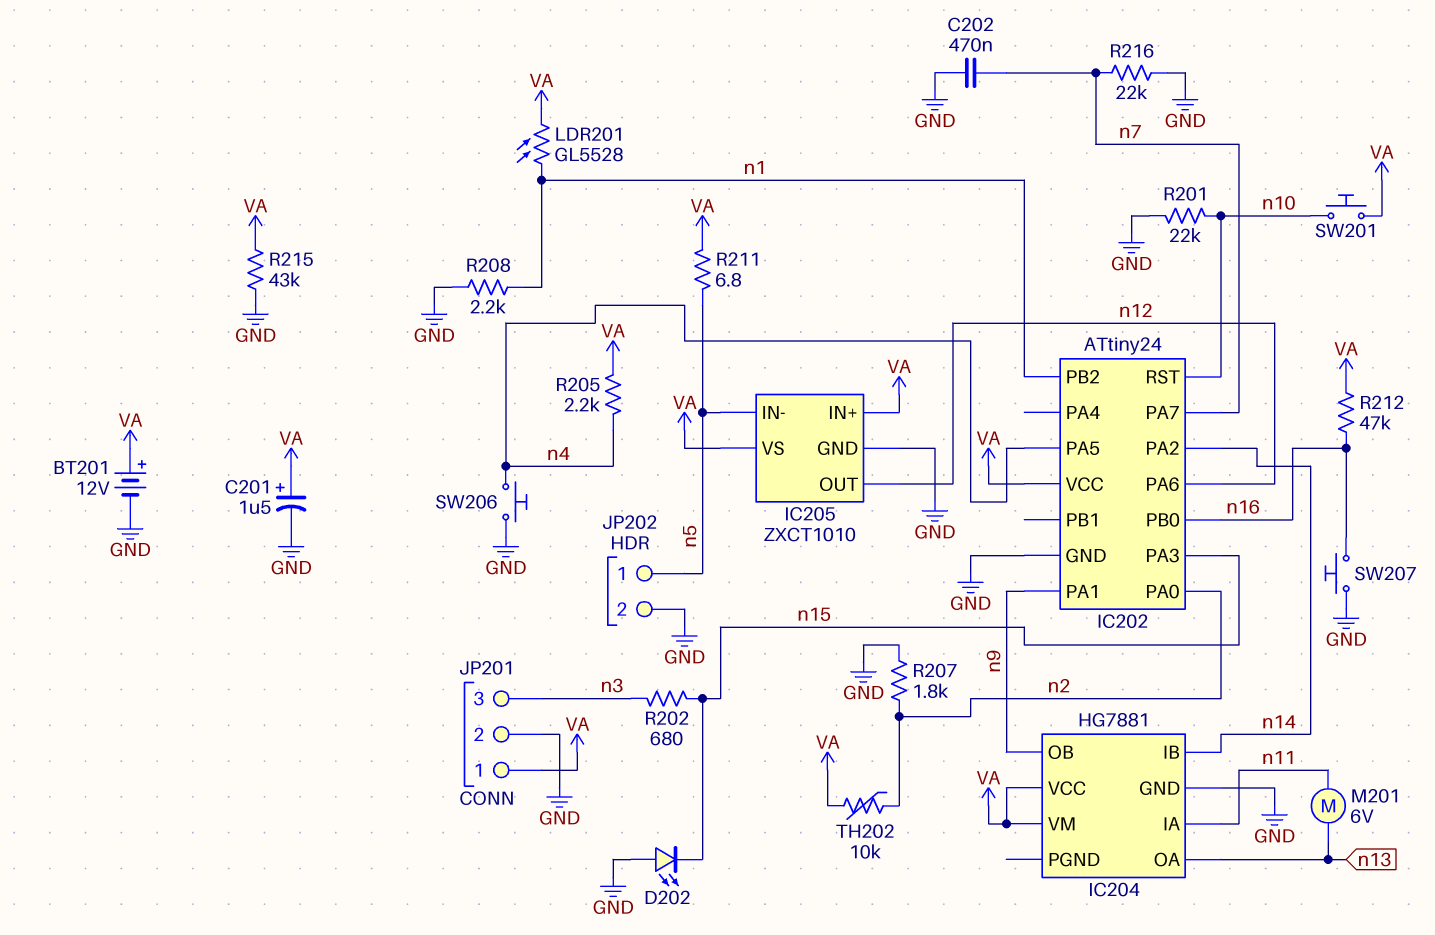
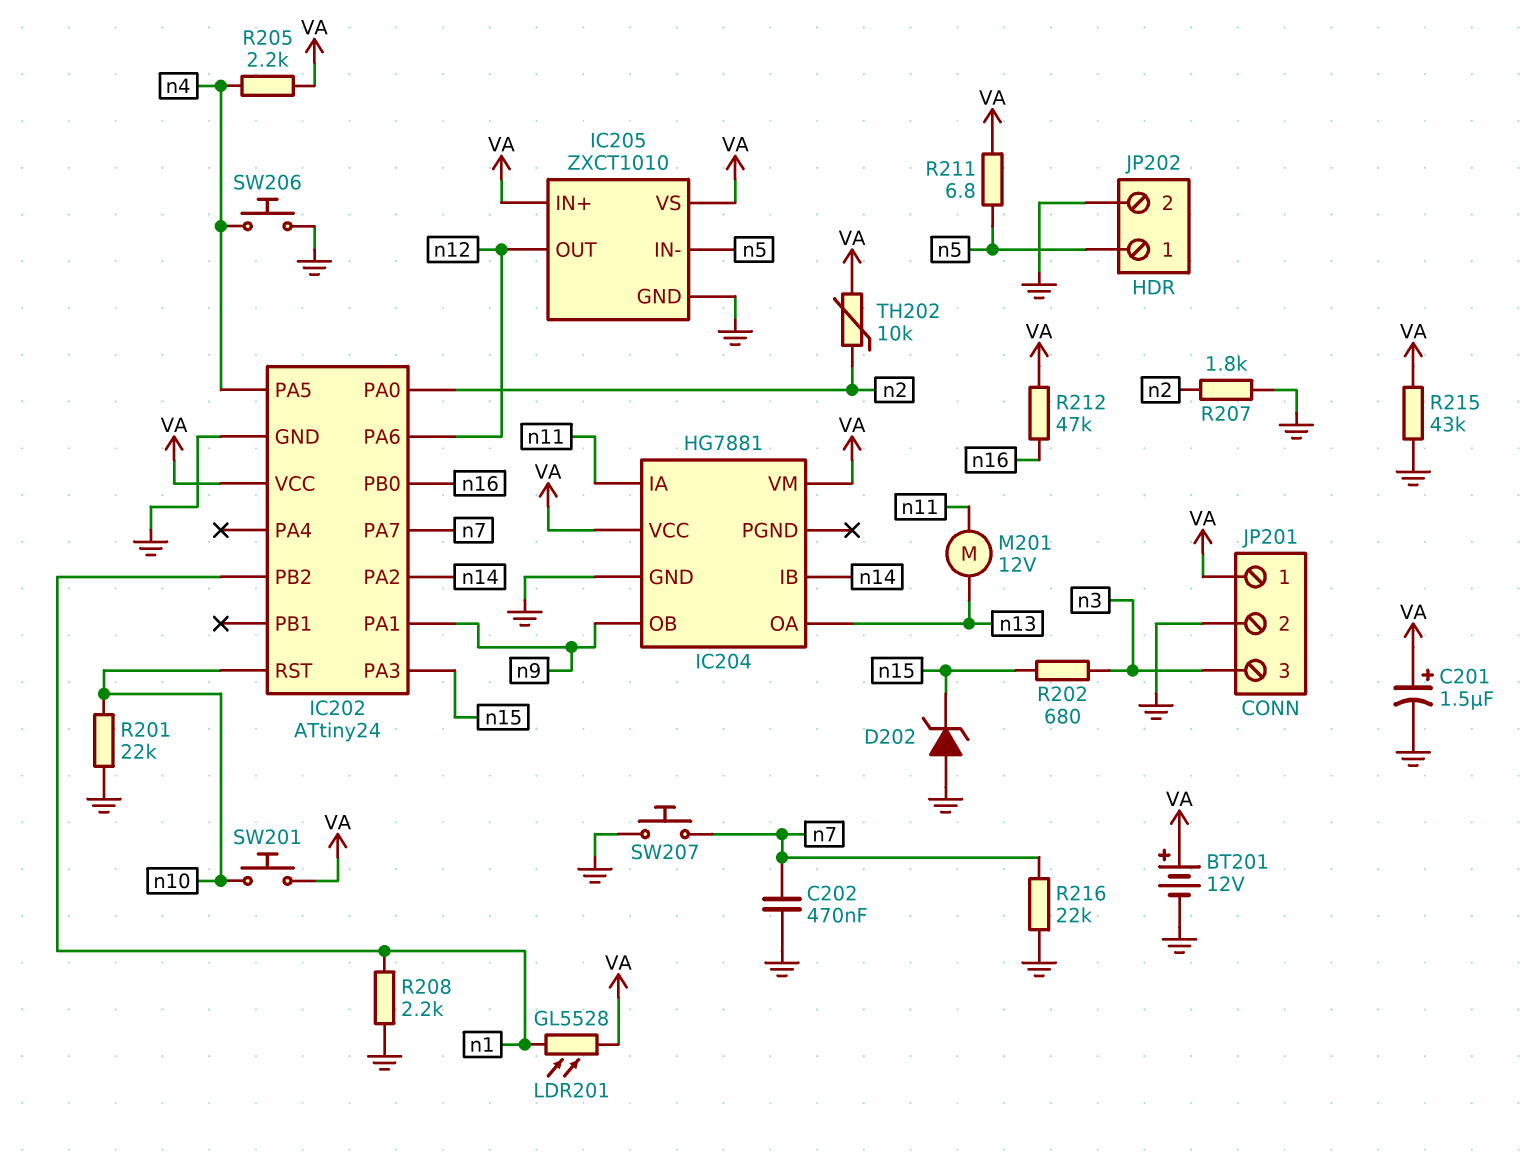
D202: LED (A GND, K n15) -> zener (A GND, K n15)
M201: motor 6V (n11, n13) -> motor 12V (n11, n13)
SW207: button (GND, n16) -> button (GND, n7)

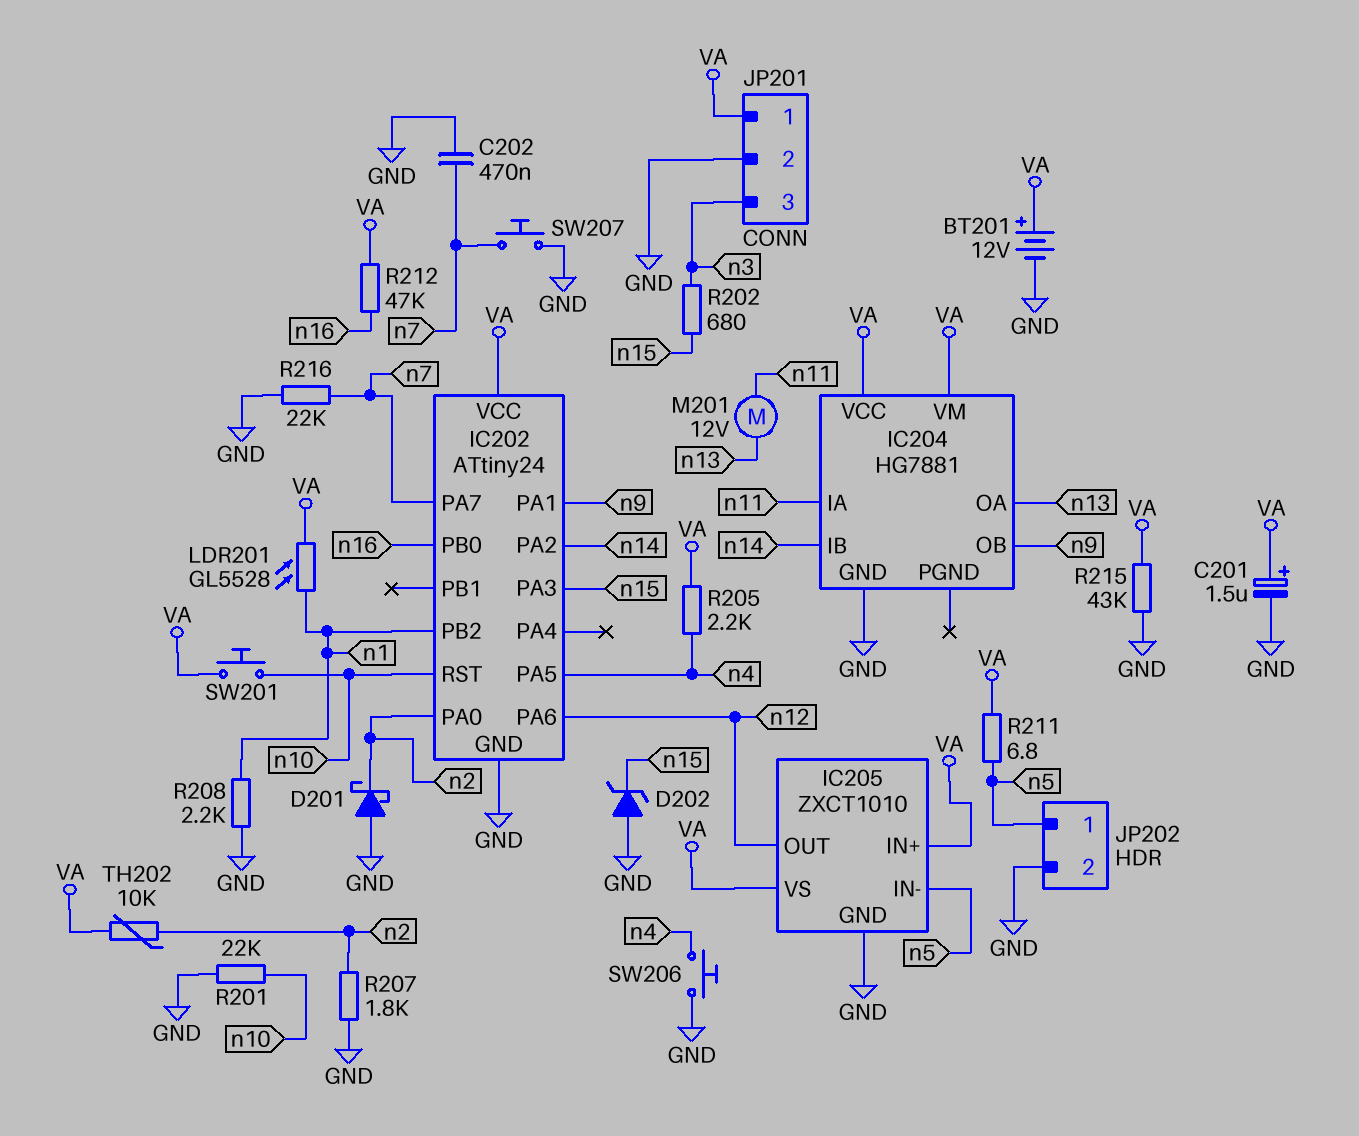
D201: none -> schottky (A GND, K n2)

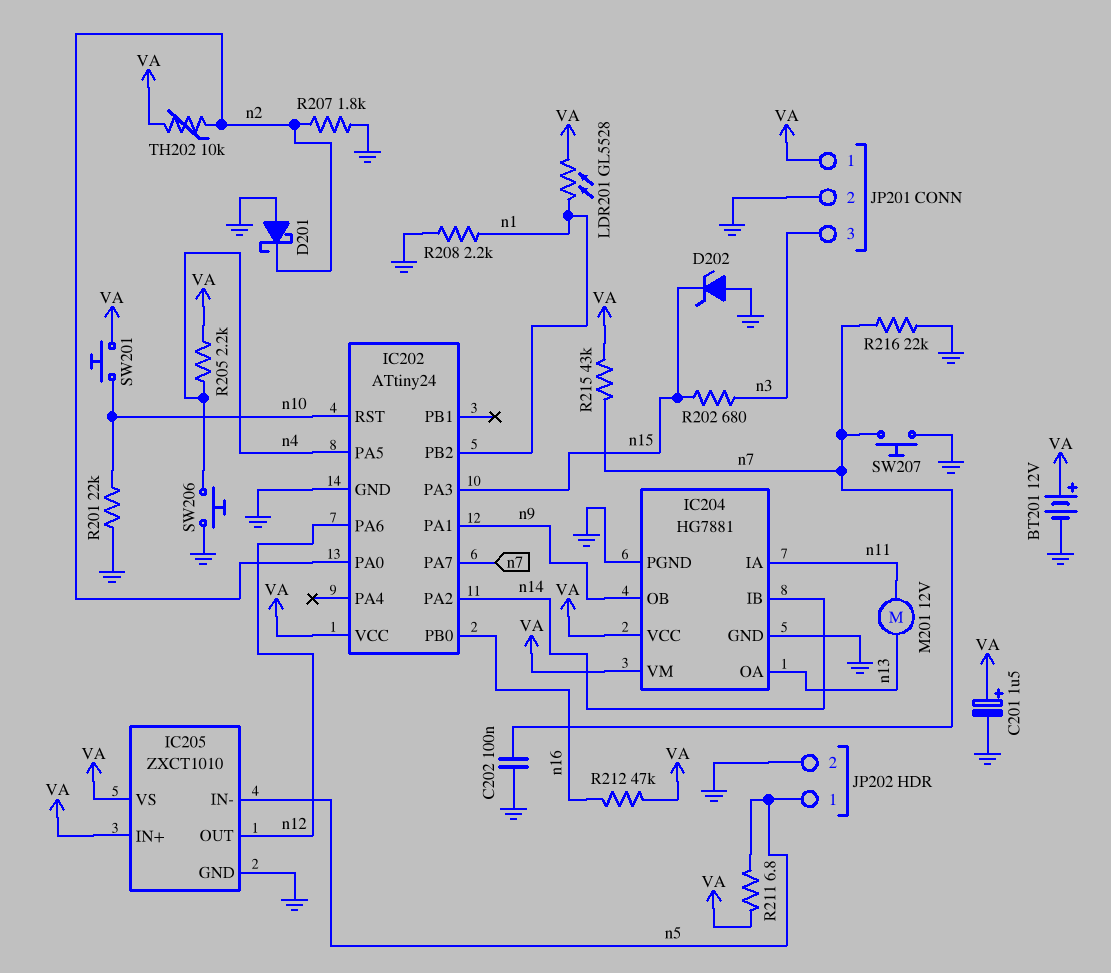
C202: 470nF (GND, n7) -> 100nF (GND, n7)
IC204 pin PGND: none -> GND
R215: 43k (GND, VA) -> 43k (VA, n7)

